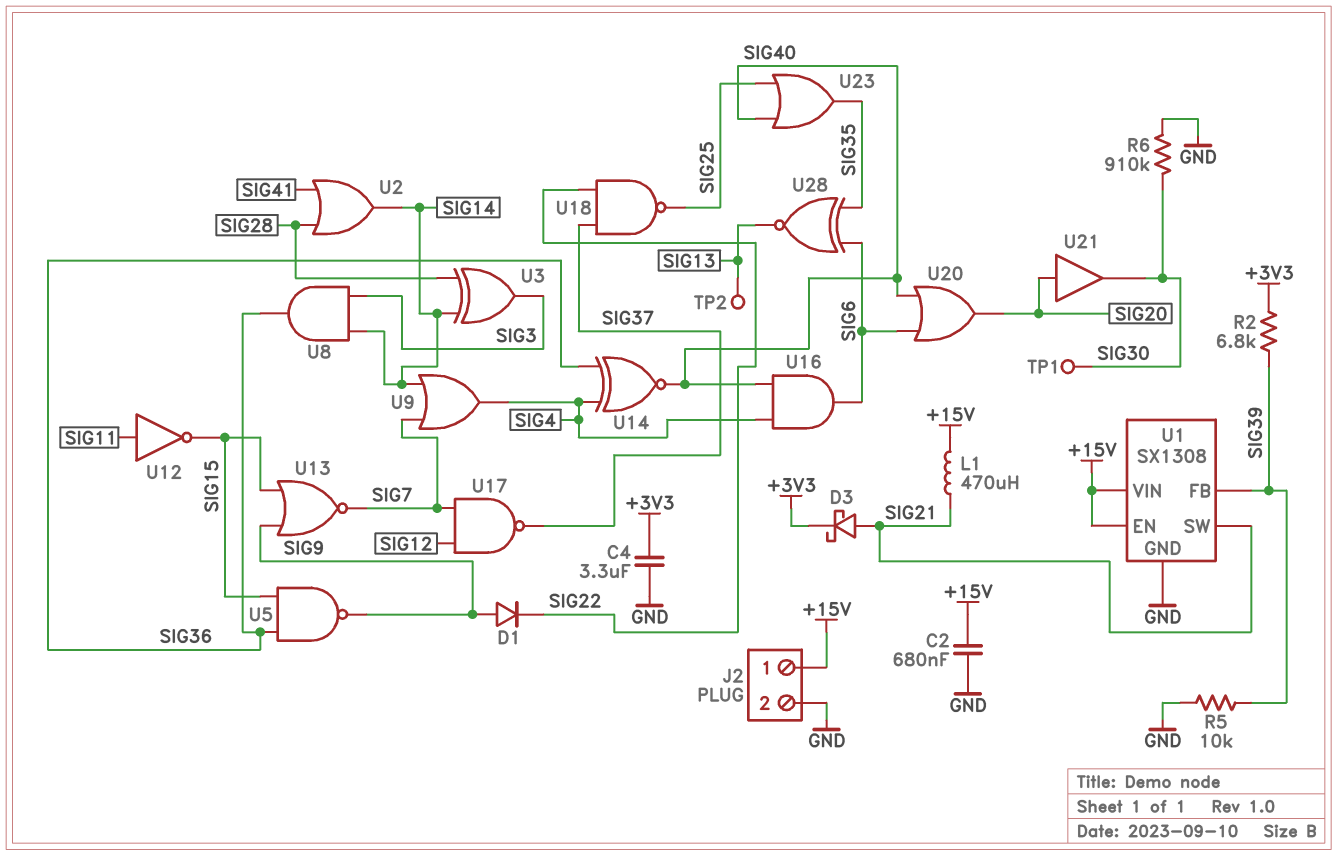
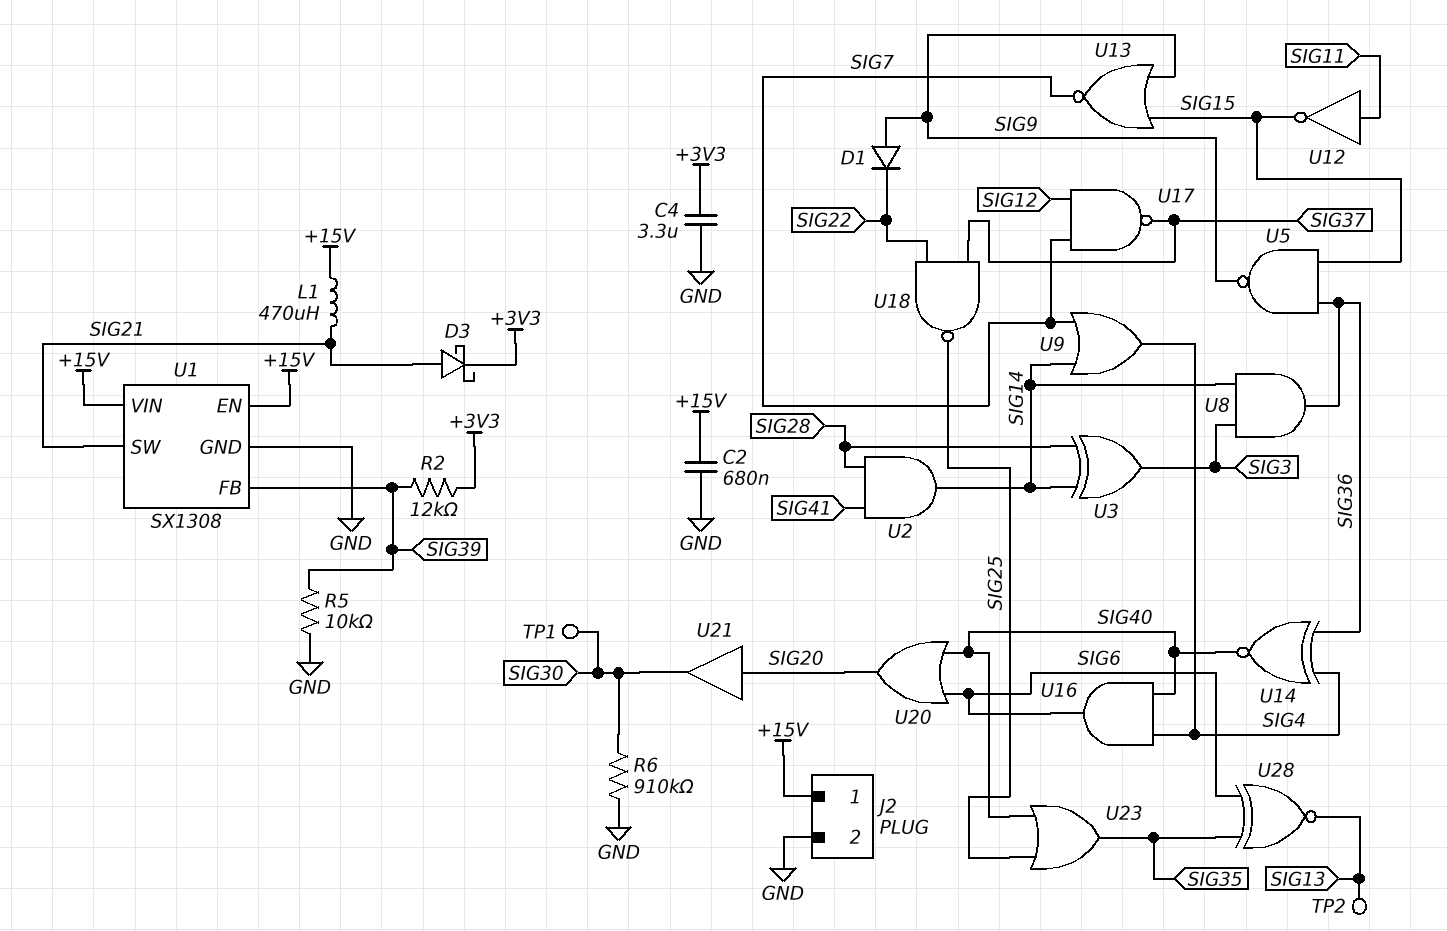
R2: 6.8k (+3V3, SIG39) -> 12k (+3V3, SIG39)
U2: OR (in SIG28, in SIG41, out SIG14) -> AND (in SIG28, in SIG41, out SIG14)

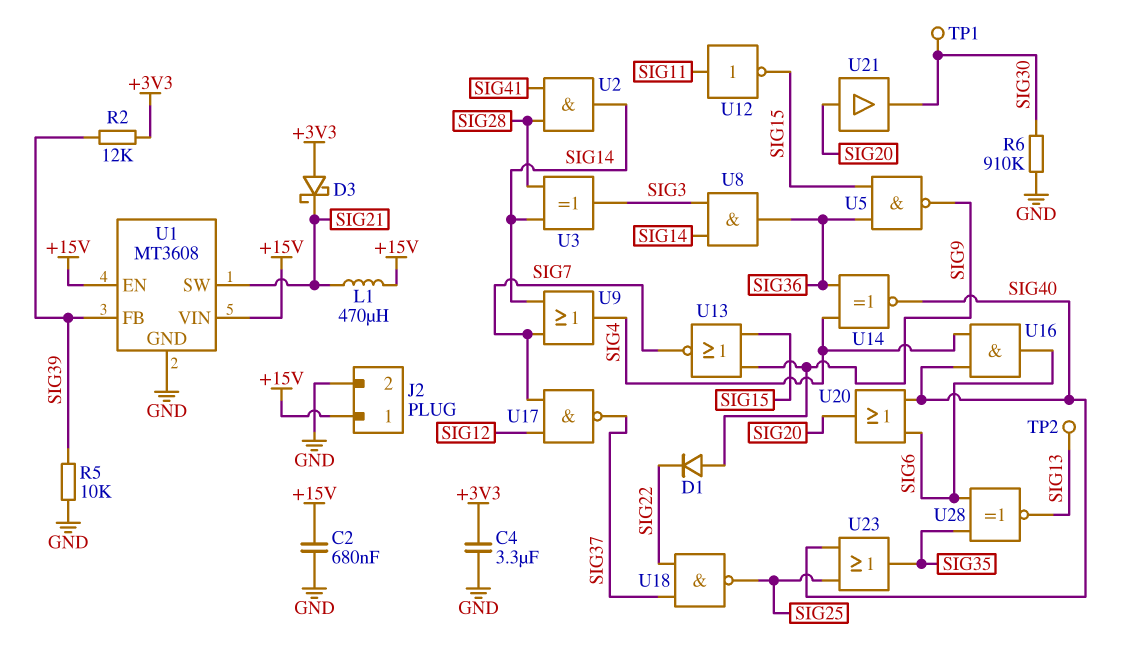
D3: schottky (A SIG21, K +3V3) -> schottky (A +3V3, K SIG21)
U1: SX1308 -> MT3608

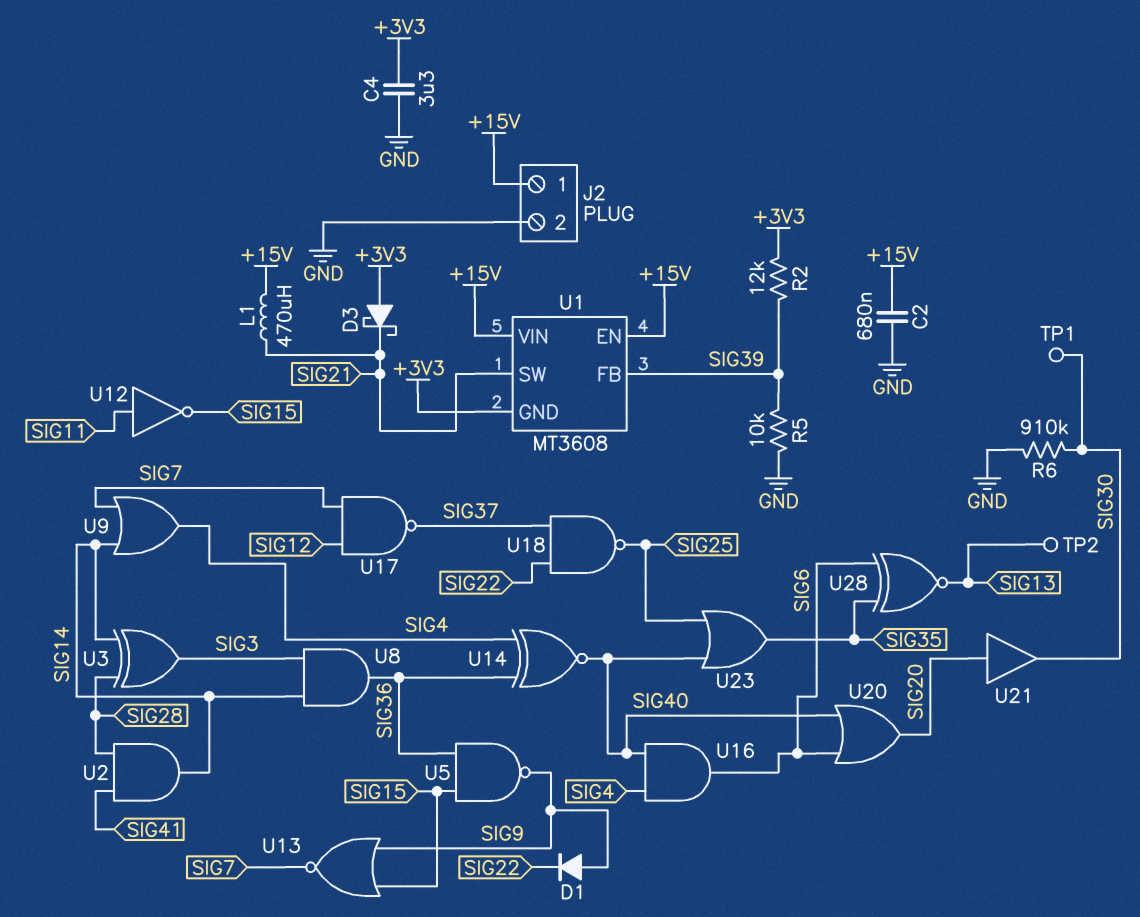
U1 pin GND: GND -> +3V3

